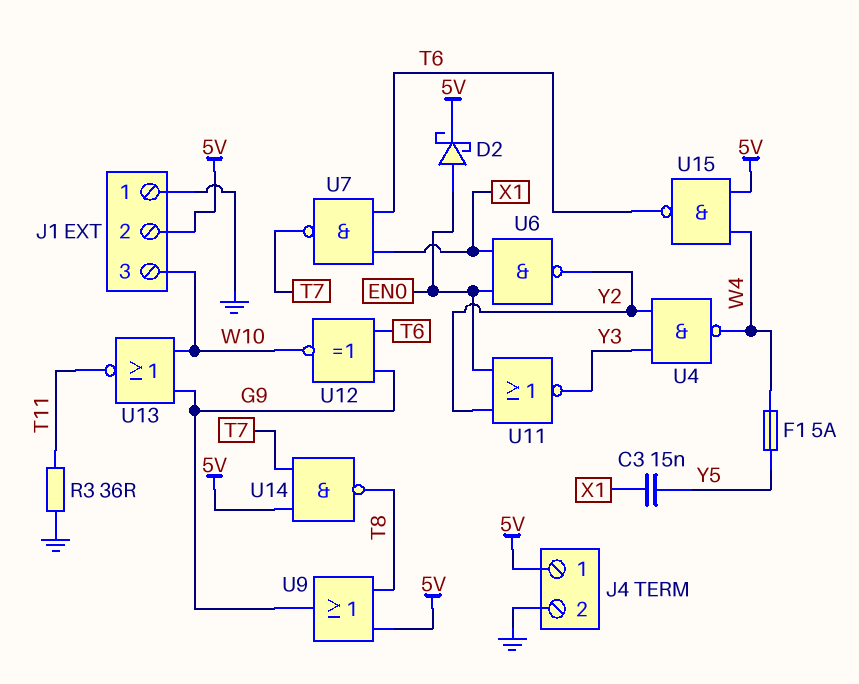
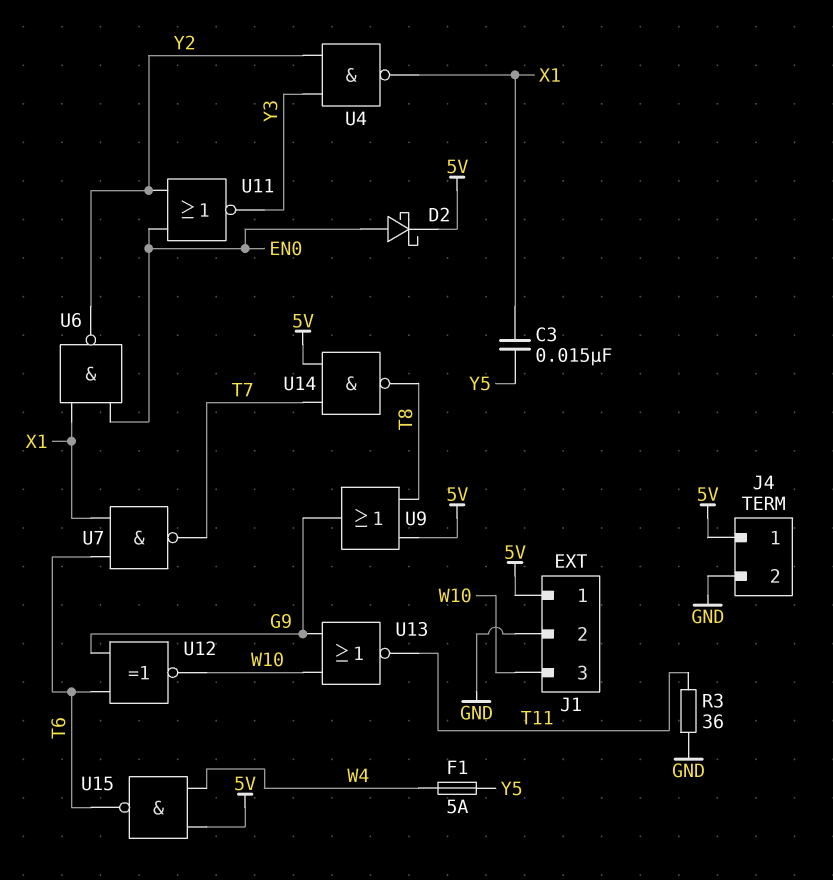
J1 pin 1: GND -> 5V
J1 pin 2: 5V -> GND
U4: NAND (in Y2, in Y3, out W4) -> NAND (in Y2, in Y3, out X1)

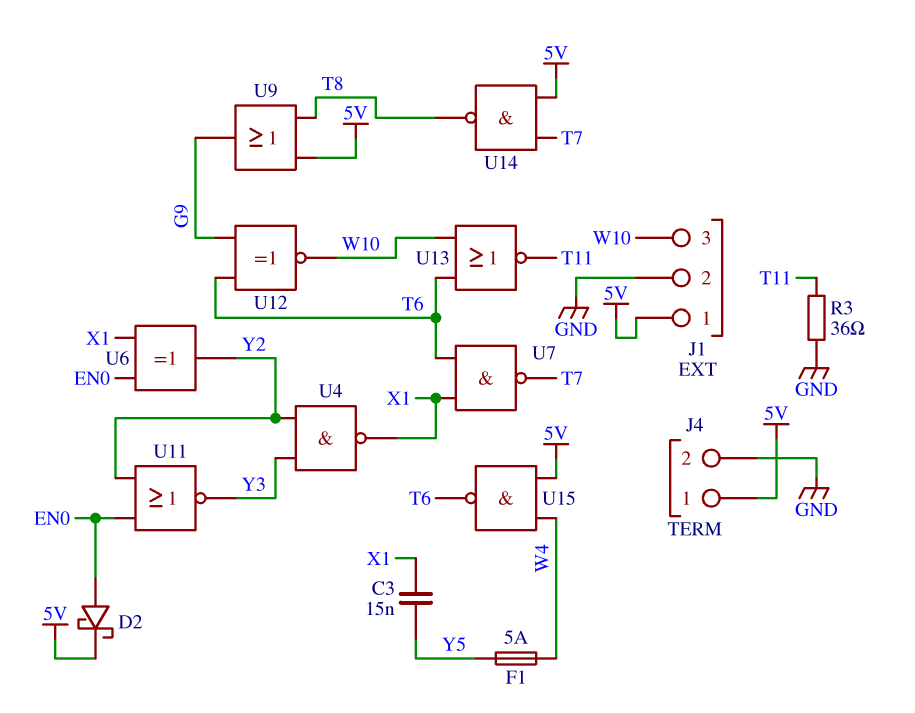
U6: NAND (in EN0, in X1, out Y2) -> XOR (in EN0, in X1, out Y2)
U13: NOR (in G9, in W10, out T11) -> NOR (in T6, in W10, out T11)

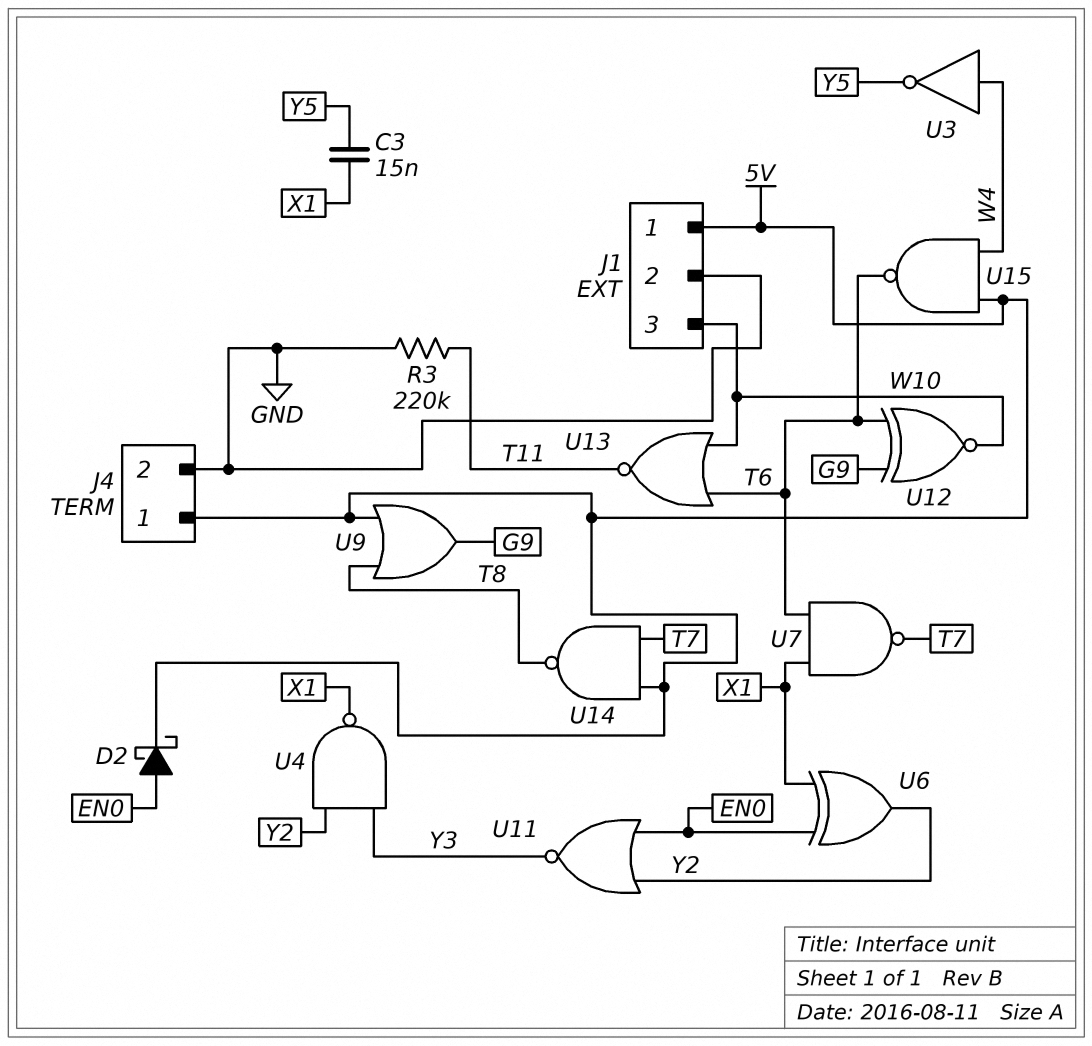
F1: 5A (W4, Y5) -> none
R3: 36 (GND, T11) -> 220k (GND, T11)
U3: none -> NOT (in W4, out Y5)

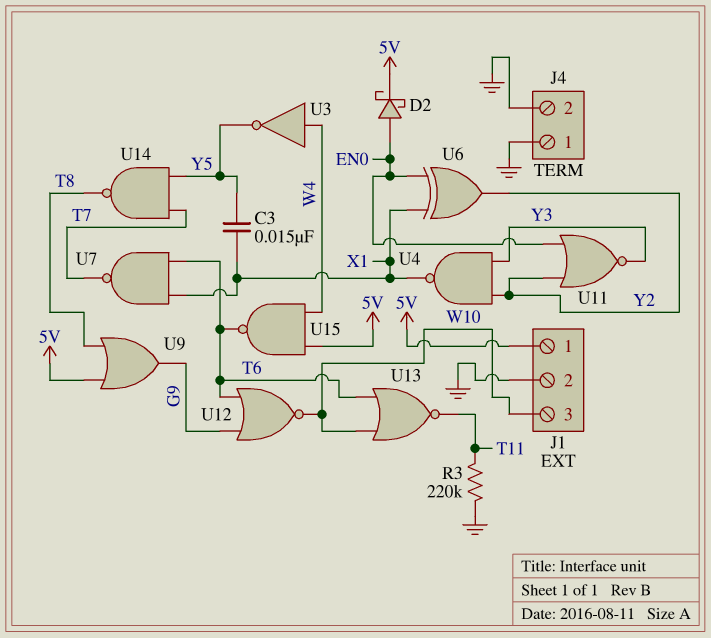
J4 pin 1: 5V -> GND
U12: XNOR (in G9, in T6, out W10) -> NOR (in G9, in T6, out W10)
U14: NAND (in 5V, in T7, out T8) -> NAND (in T7, in Y5, out T8)

